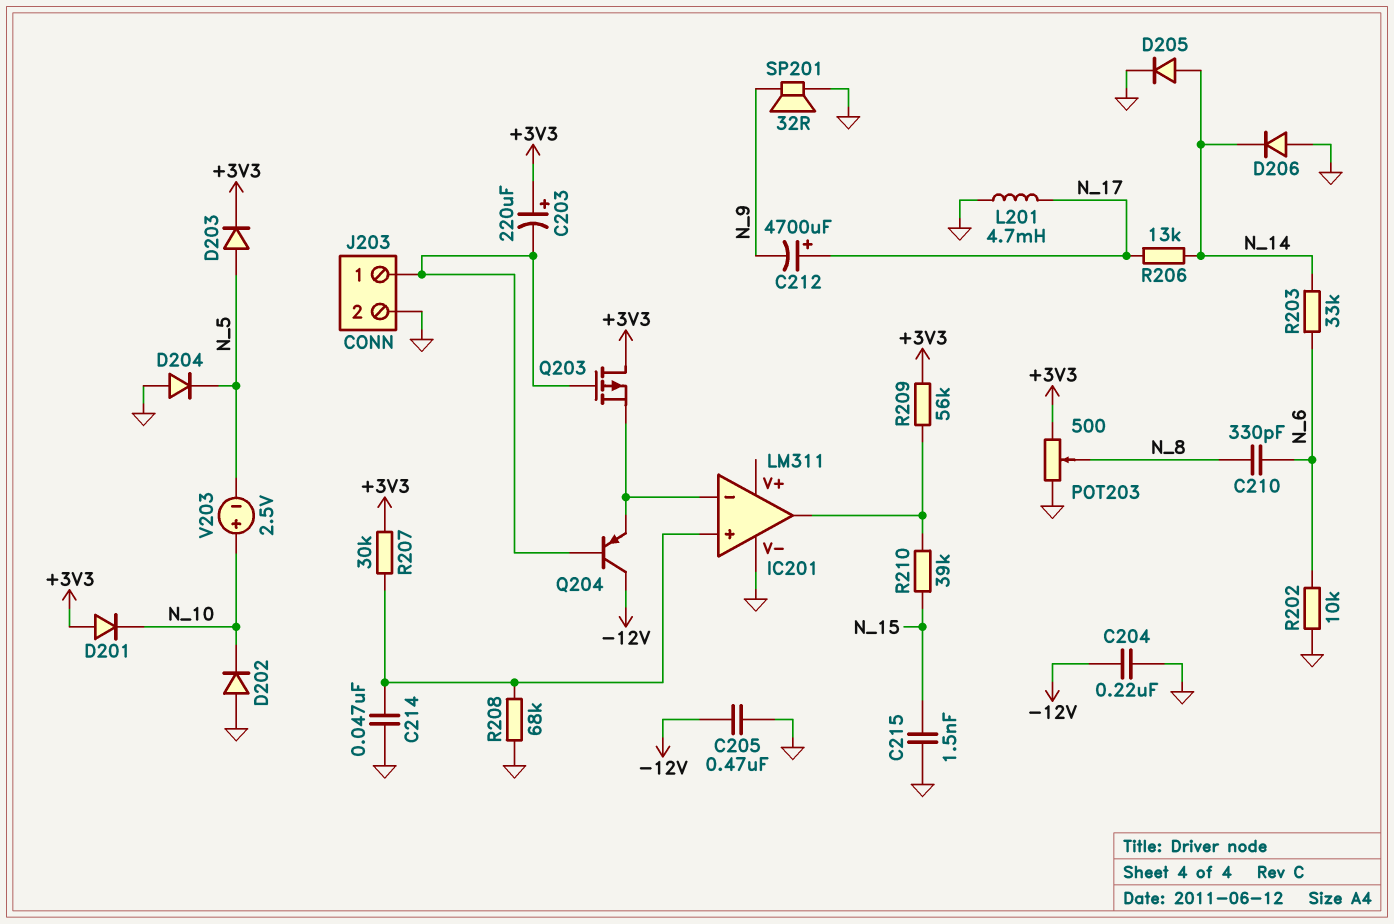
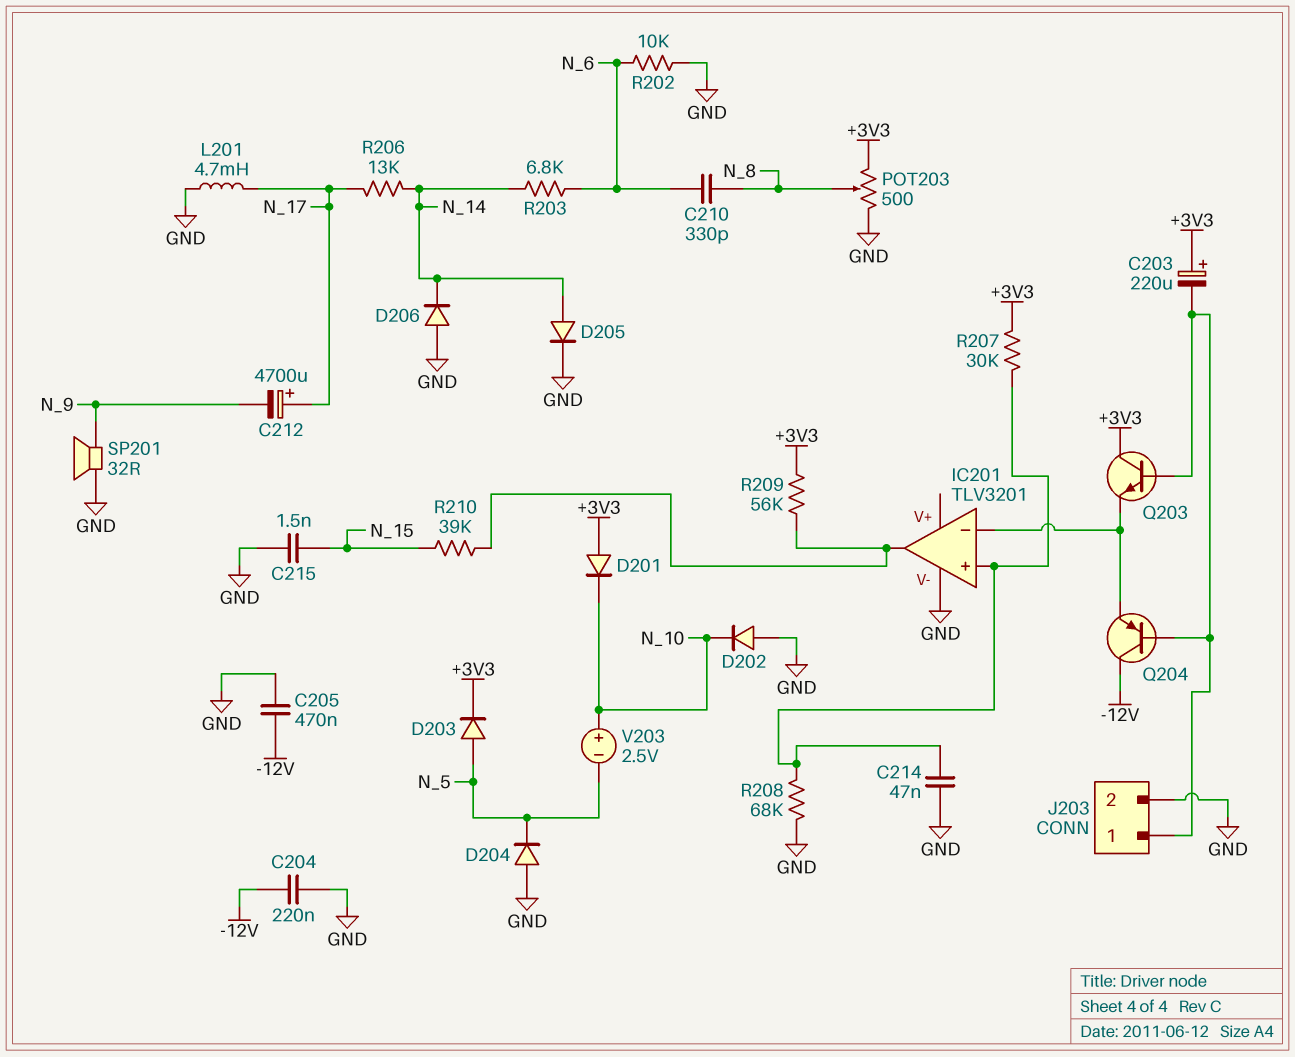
IC201: LM311 -> TLV3201
Q203: PMOS (G J203/1, D +3V3, S IC201/in-) -> NPN (B J203/1, C +3V3, E IC201/in-)
R203: 33k (N_6, N_14) -> 6.8k (N_6, N_14)

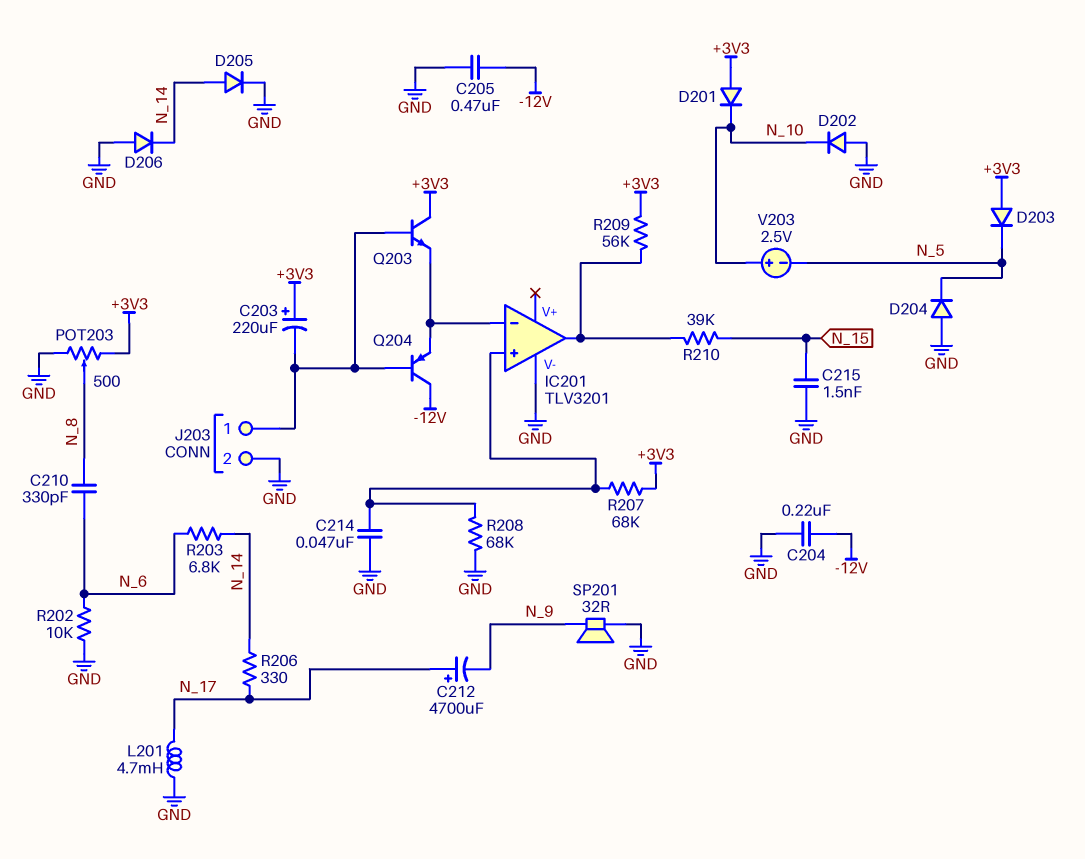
D203: diode (A N_5, K +3V3) -> diode (A +3V3, K N_5)
R206: 13k (N_14, N_17) -> 330 (N_14, N_17)
R207: 30k (+3V3, IC201/in+) -> 68k (+3V3, IC201/in+)

